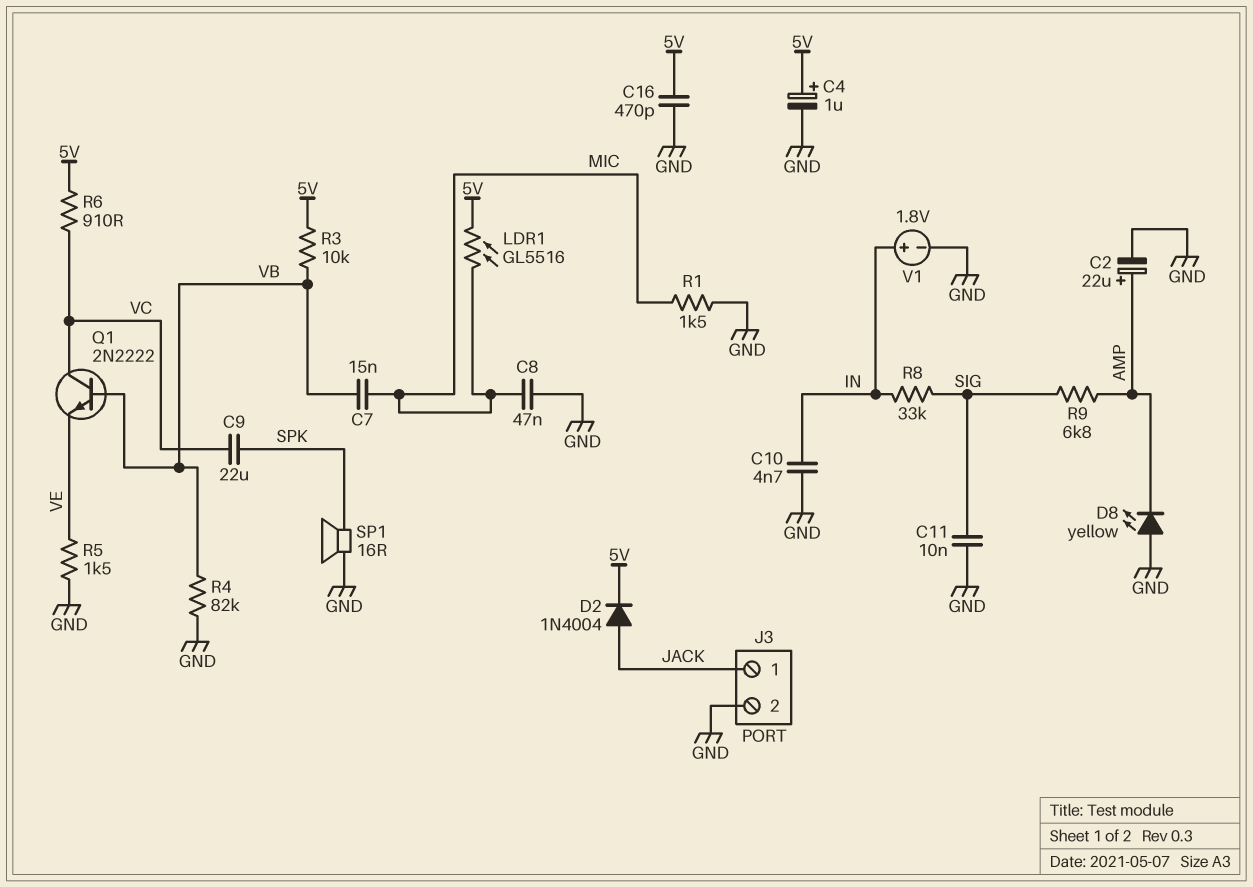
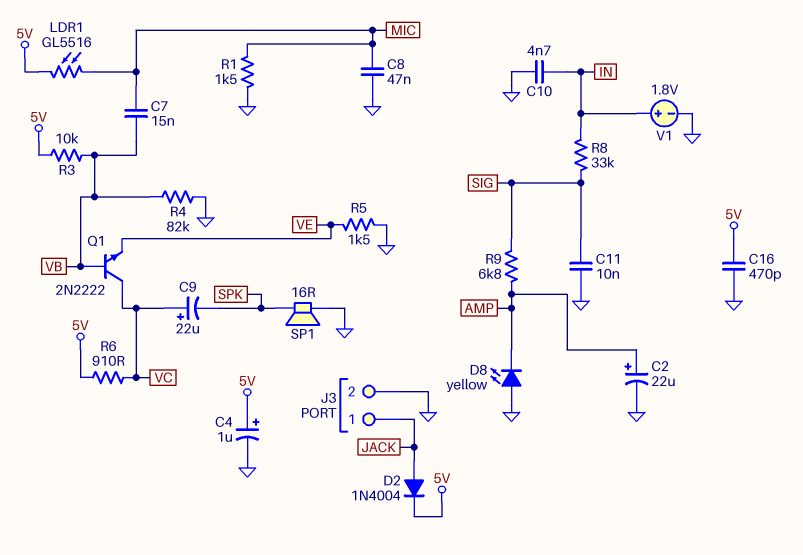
C9: 22uF (SPK, VC) -> 22uF (plus VC, minus SPK)

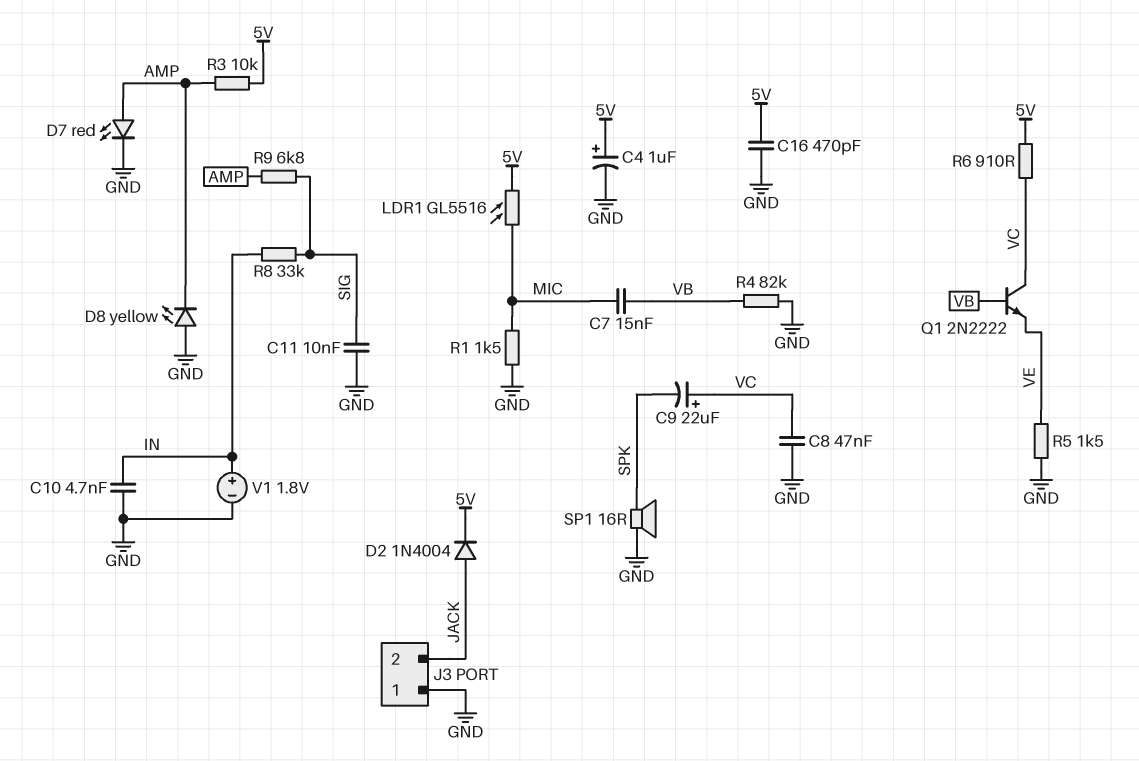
C2: 22uF (plus AMP, minus GND) -> none
C8: 47nF (GND, MIC) -> 47nF (GND, VC)
D7: none -> LED red (A AMP, K GND)
J3 pin 1: JACK -> GND
J3 pin 2: GND -> JACK
R3: 10k (5V, VB) -> 10k (5V, AMP)

